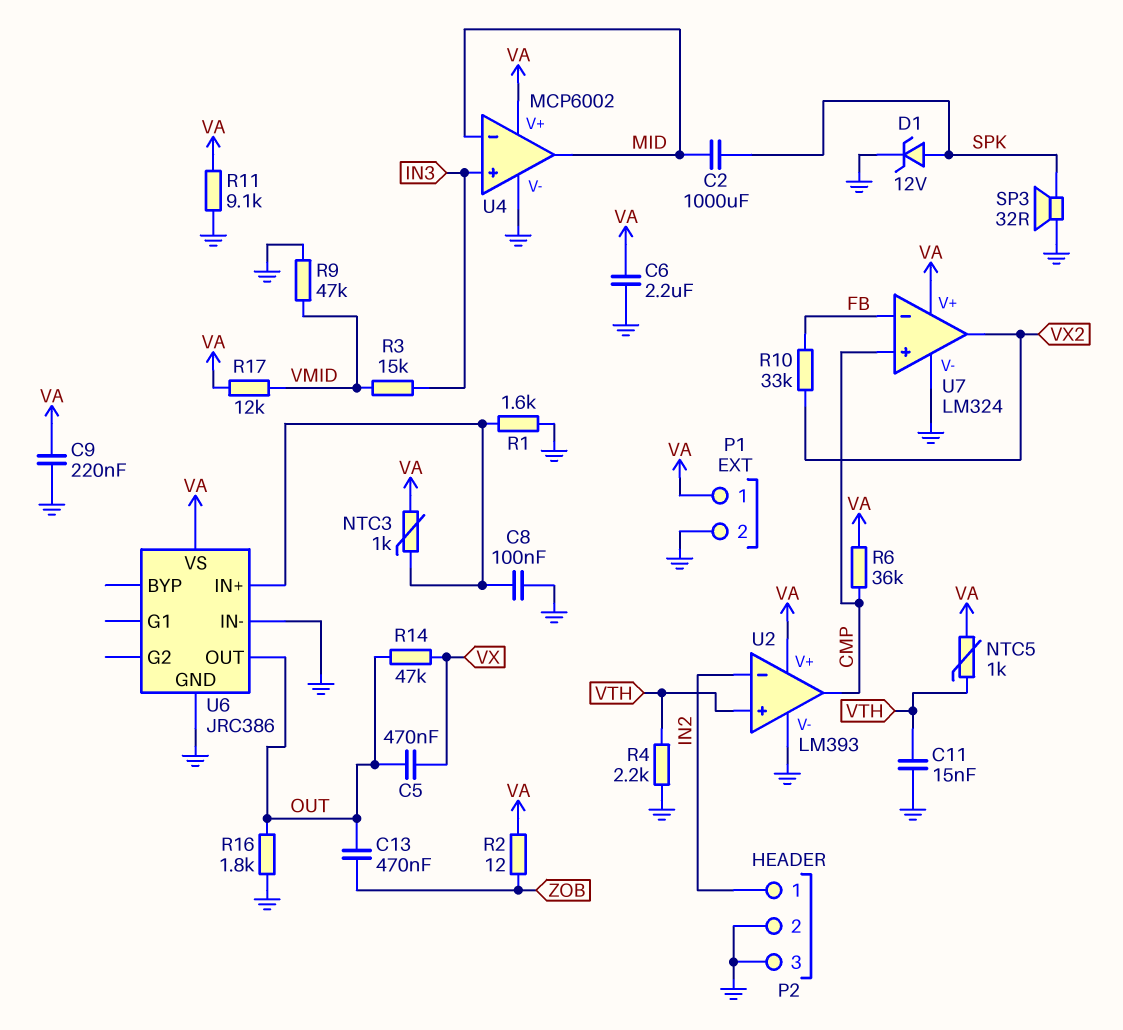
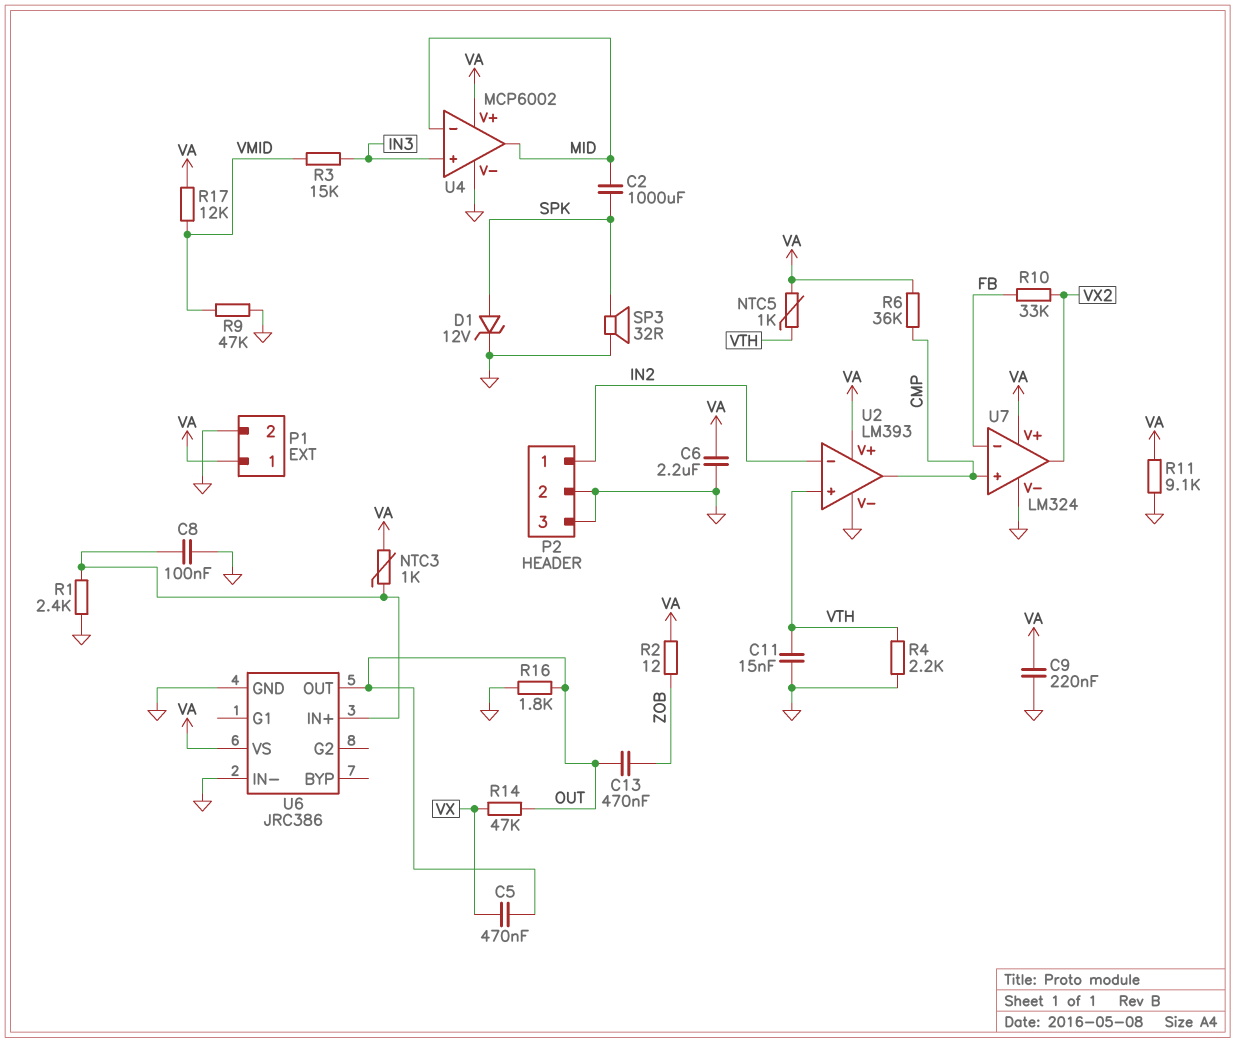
R1: 1.6k (GND, U6/IN+) -> 2.4k (GND, U6/IN+)

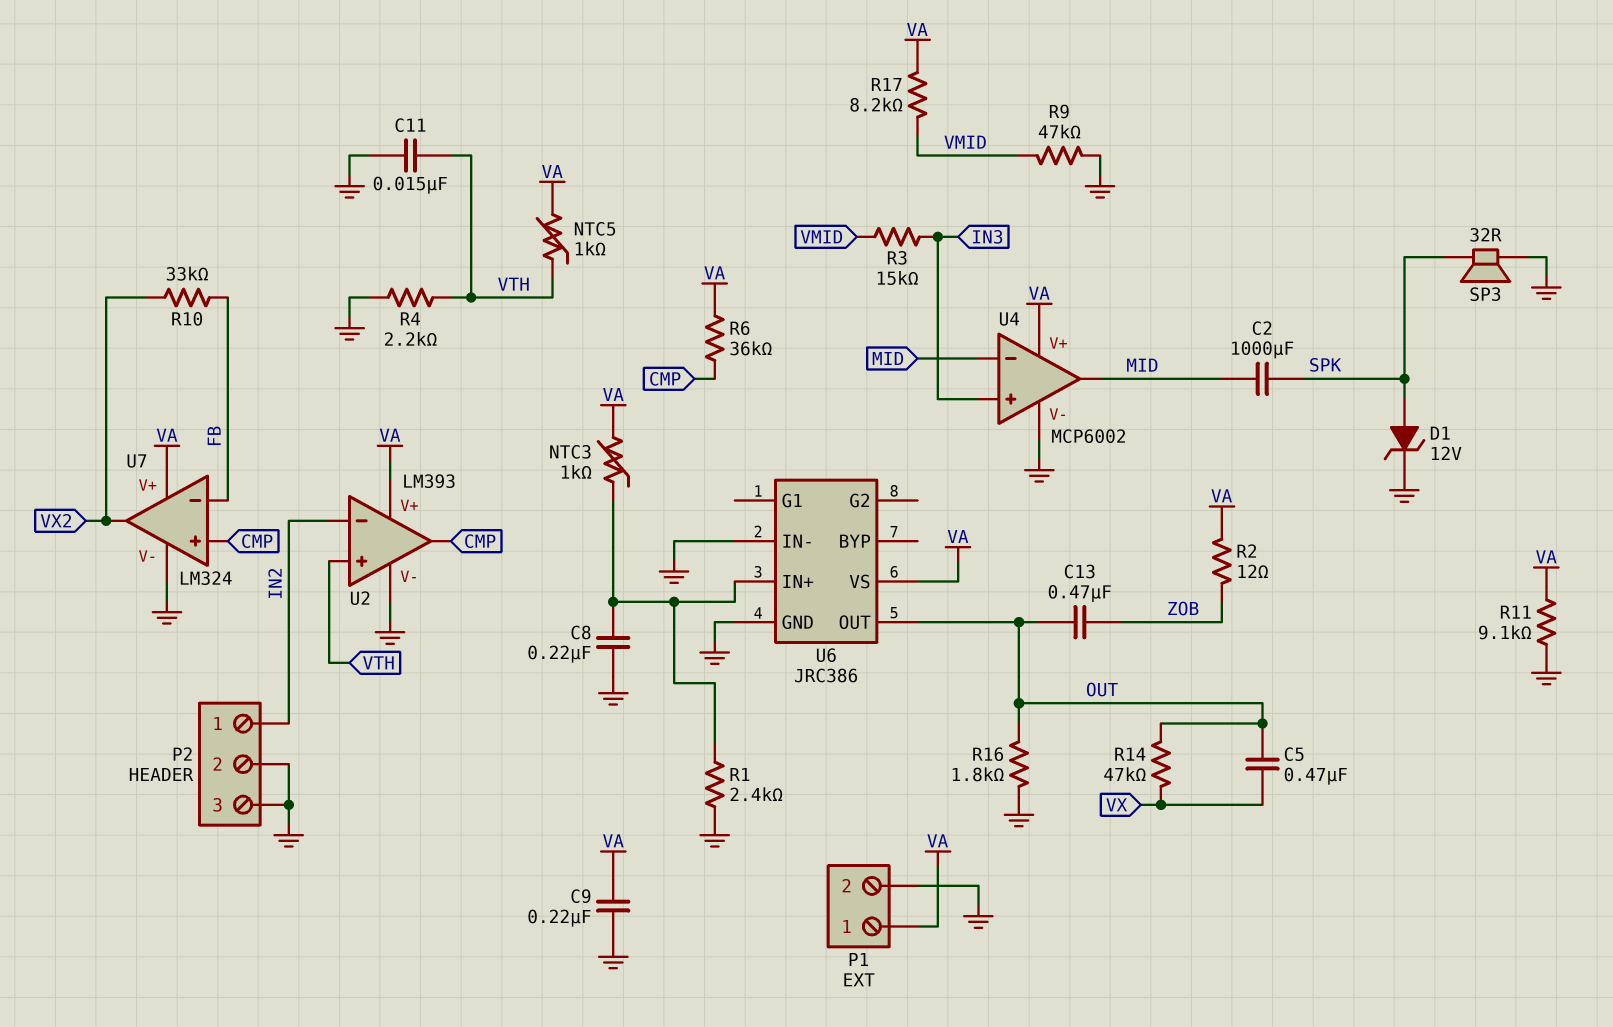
C6: 2.2uF (GND, VA) -> none
C8: 100nF (GND, U6/IN+) -> 220nF (GND, U6/IN+)
R17: 12k (VA, VMID) -> 8.2k (VA, VMID)

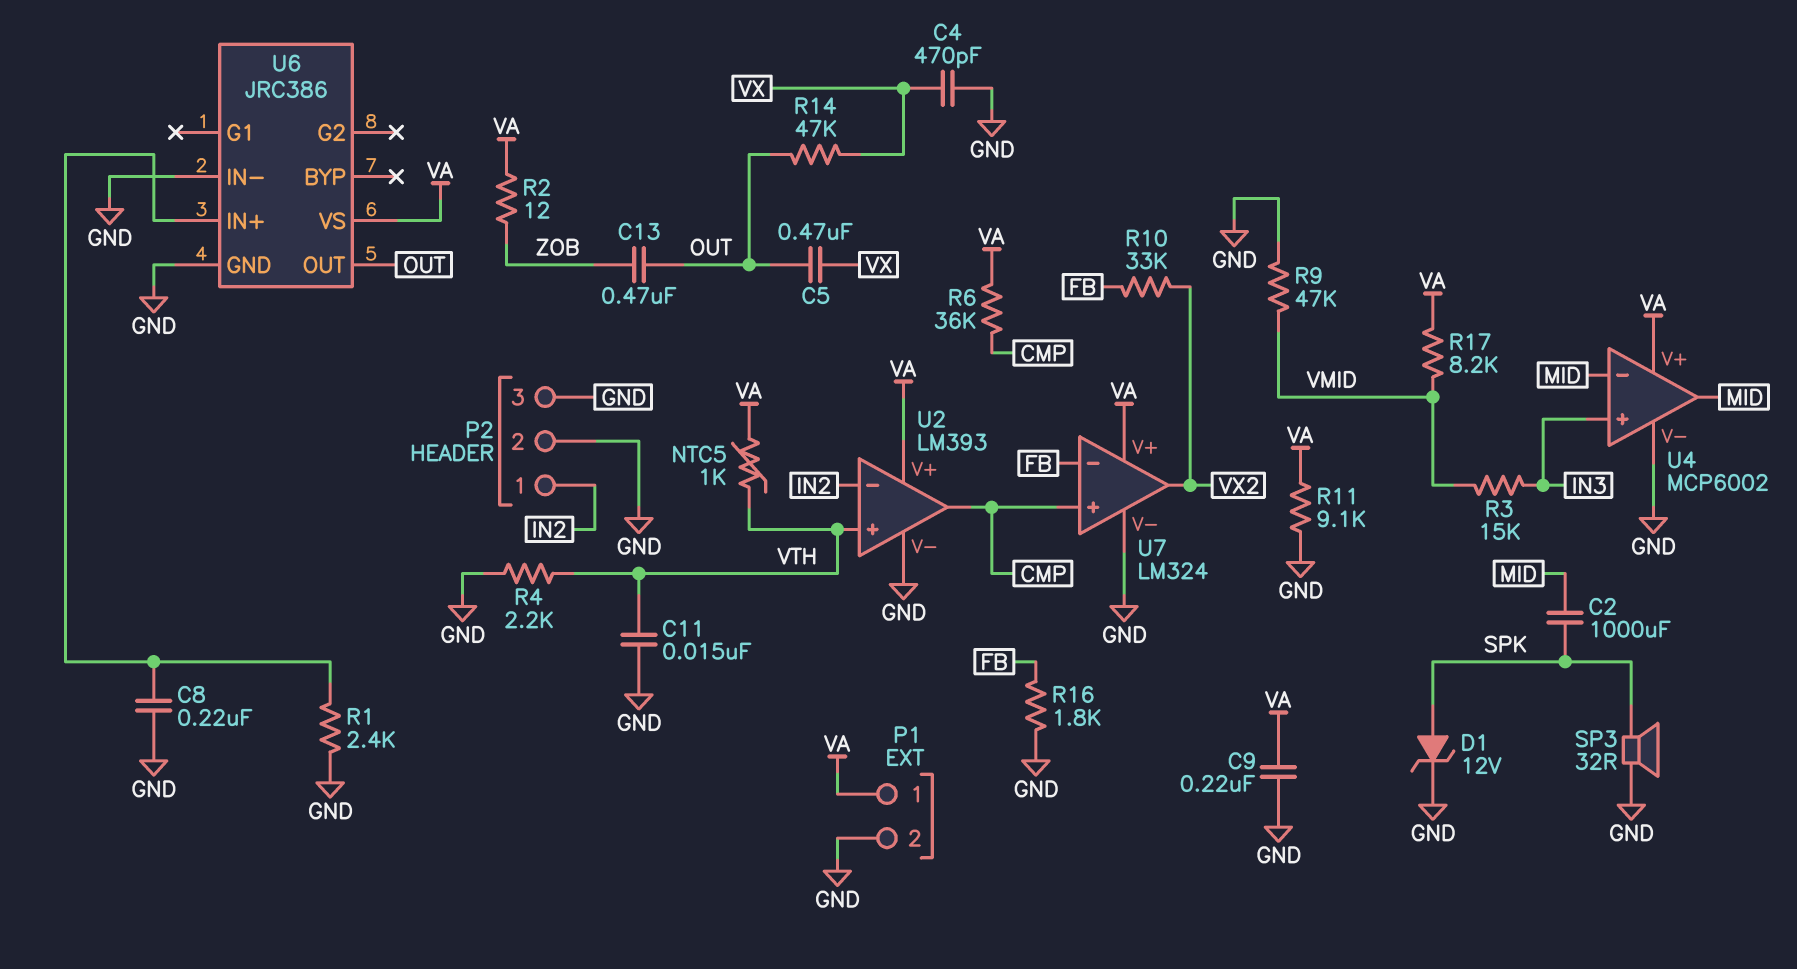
C4: none -> 470pF (GND, VX)
NTC3: 1k (U6/IN+, VA) -> none
R16: 1.8k (GND, OUT) -> 1.8k (FB, GND)

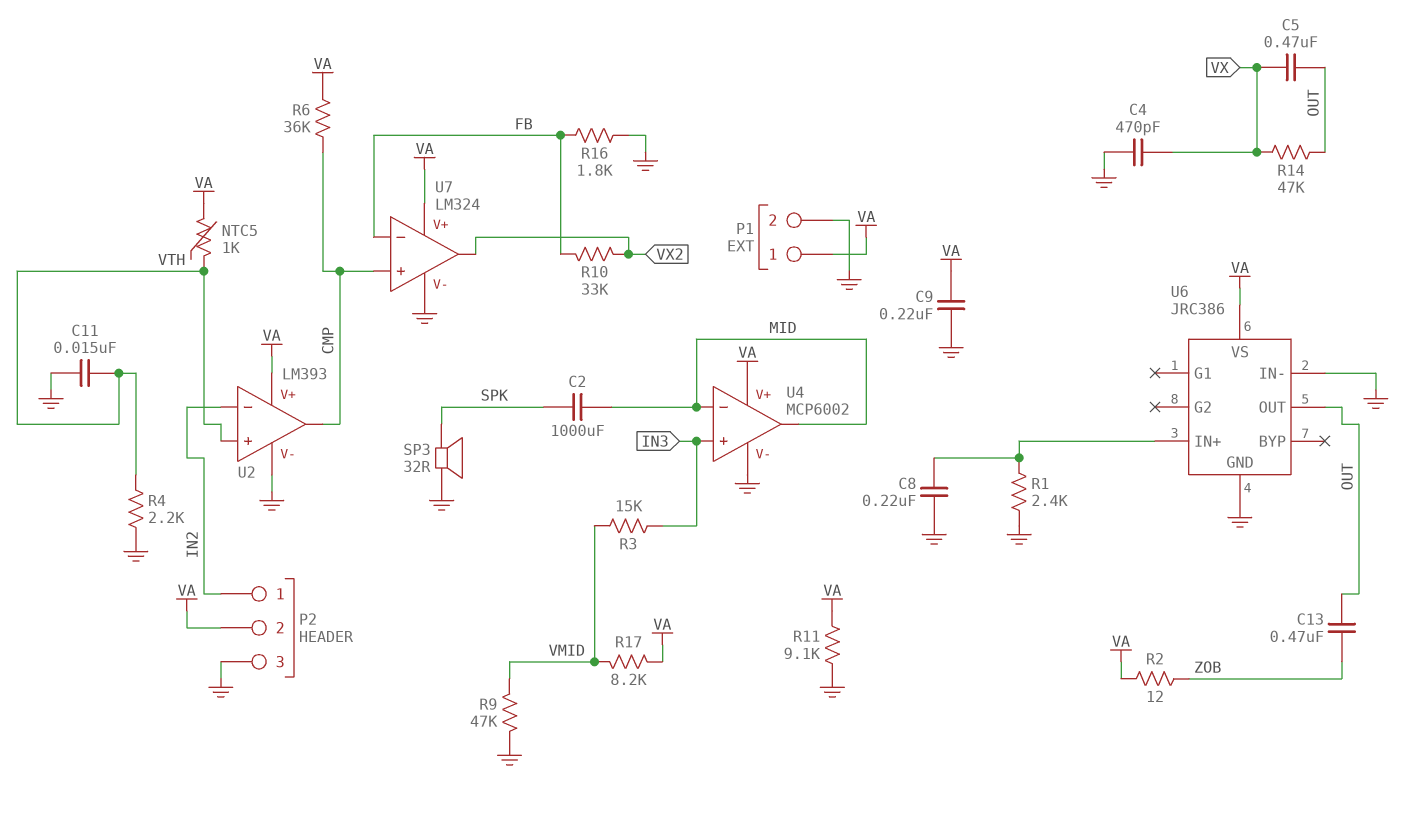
D1: zener 12V (A SPK, K GND) -> none
P2 pin 2: GND -> VA

